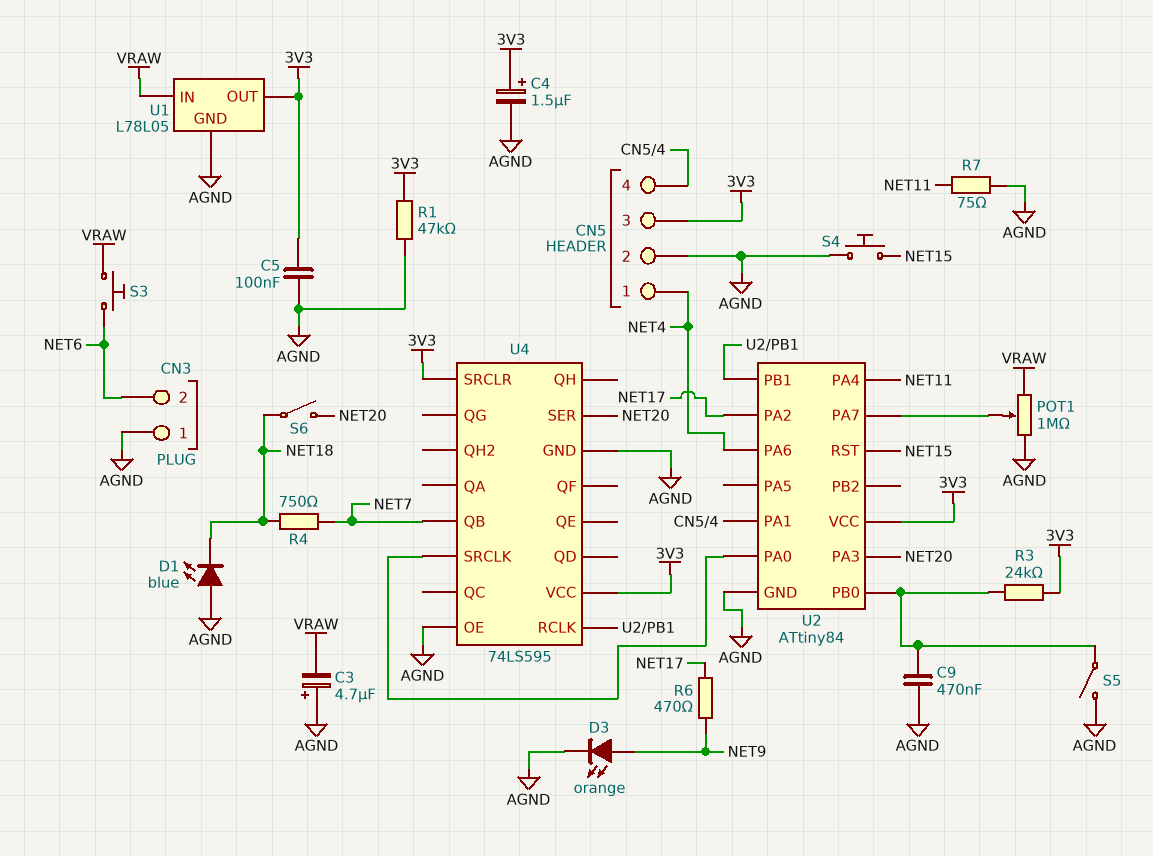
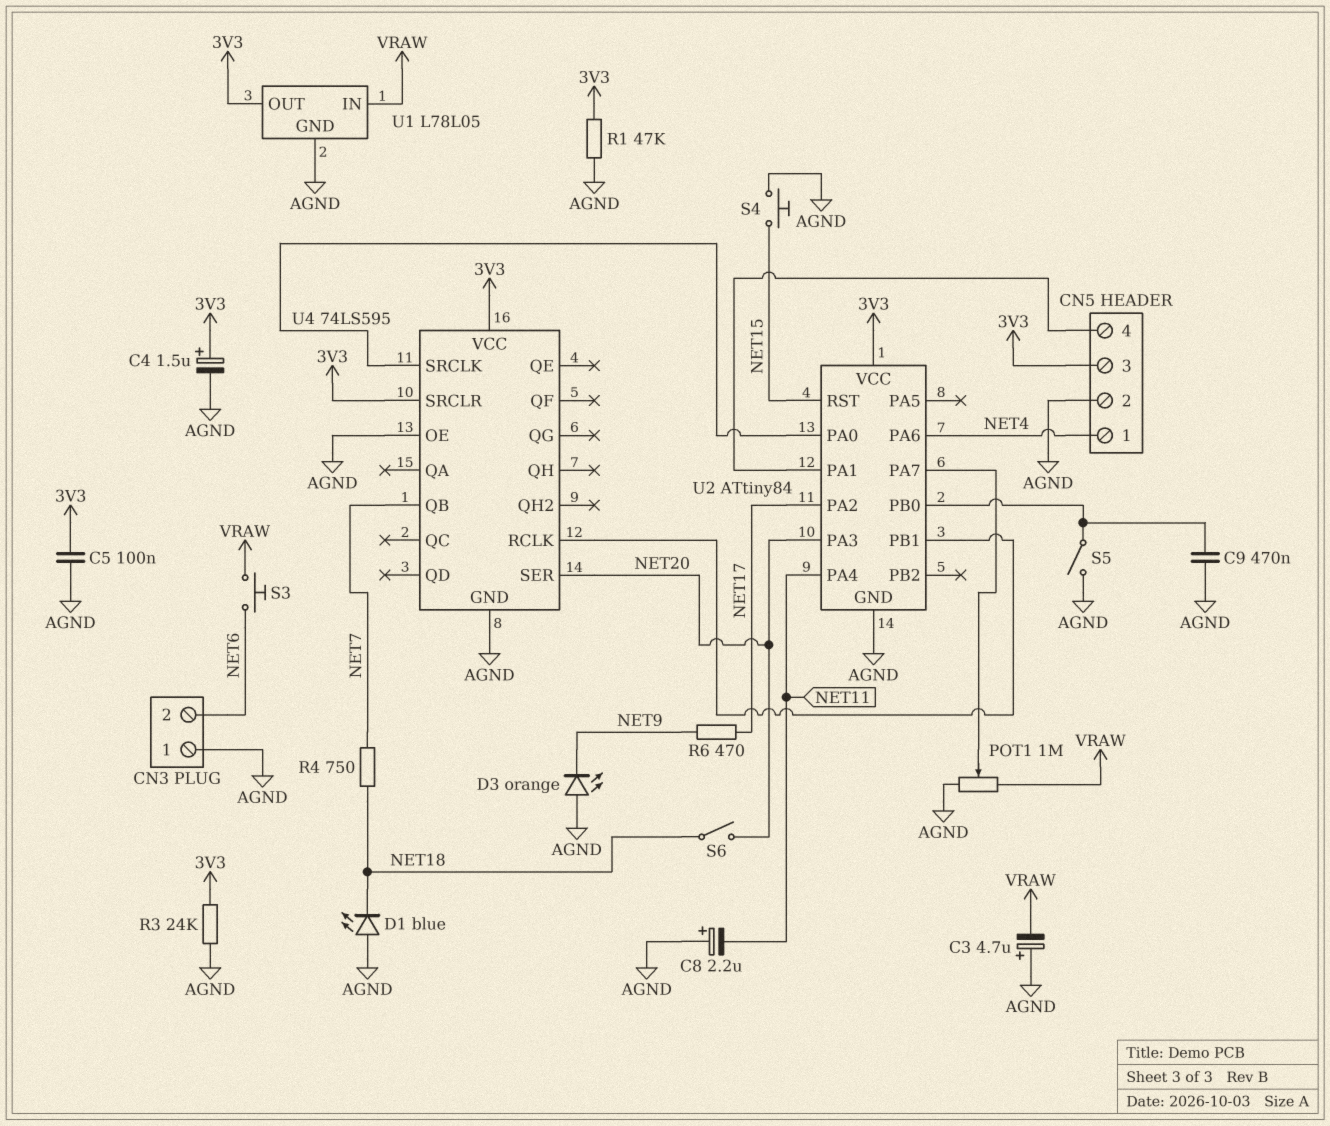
C8: none -> 2.2uF (plus AGND, minus NET11)
D3: LED orange (A NET9, K AGND) -> LED orange (A AGND, K NET9)
R3: 24k (3V3, U2/PB0) -> 24k (3V3, AGND)
R7: 75 (AGND, NET11) -> none

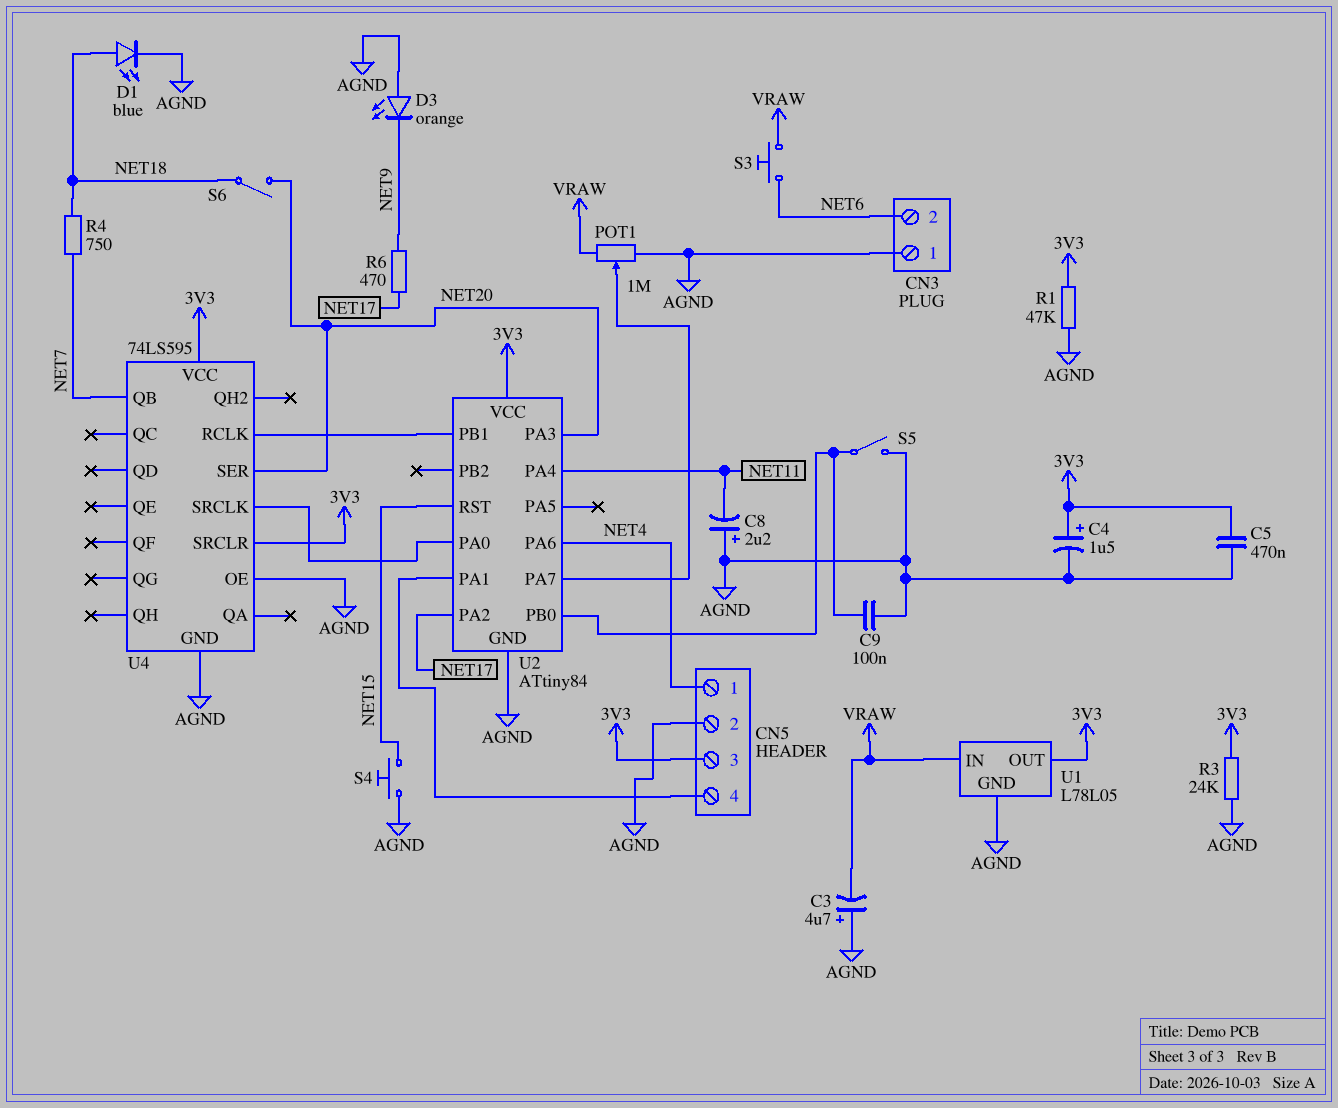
C5: 100nF (3V3, AGND) -> 470nF (3V3, AGND)
C9: 470nF (AGND, U2/PB0) -> 100nF (AGND, U2/PB0)
D1: LED blue (A AGND, K NET18) -> LED blue (A NET18, K AGND)

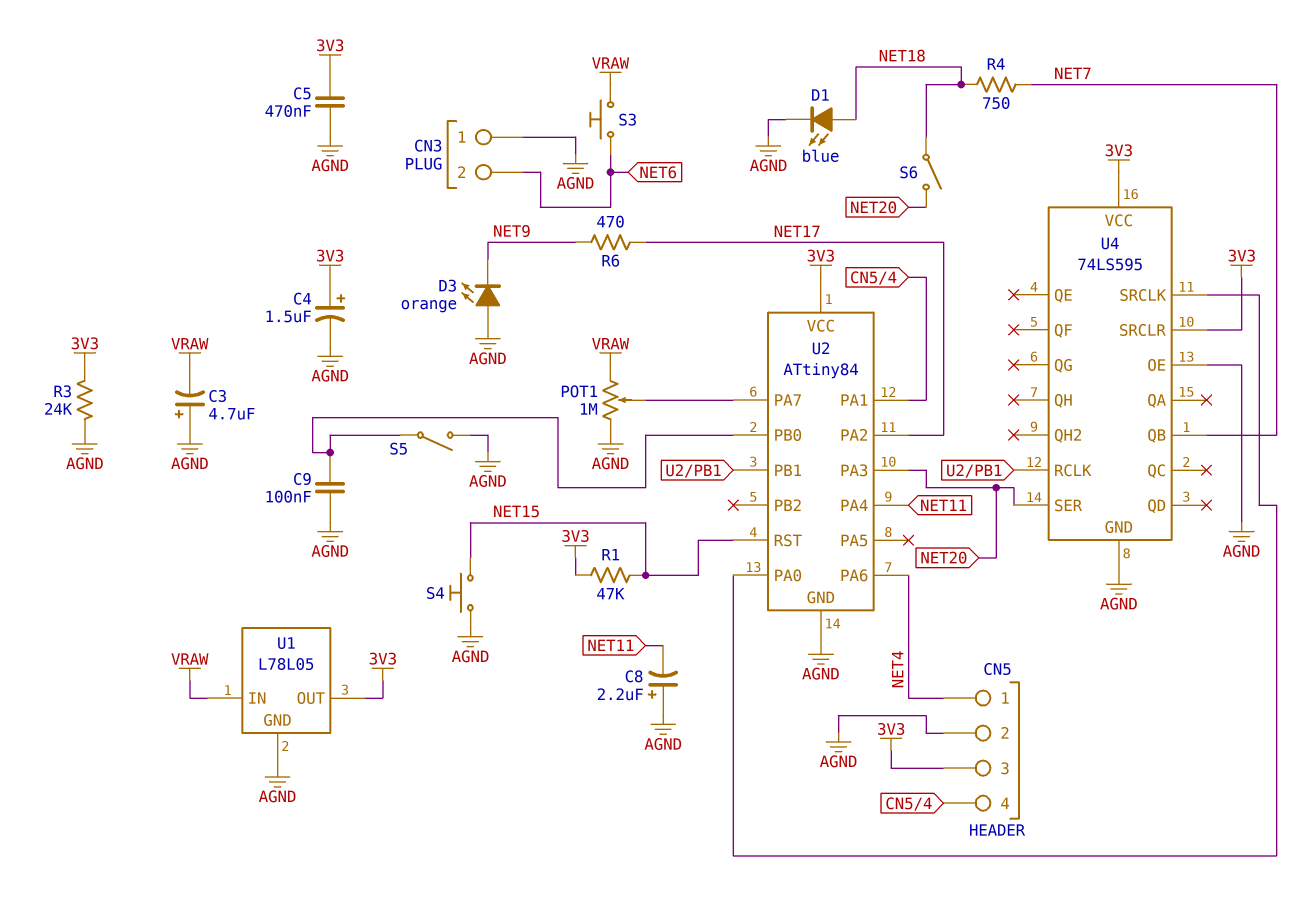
R1: 47k (3V3, AGND) -> 47k (3V3, NET15)

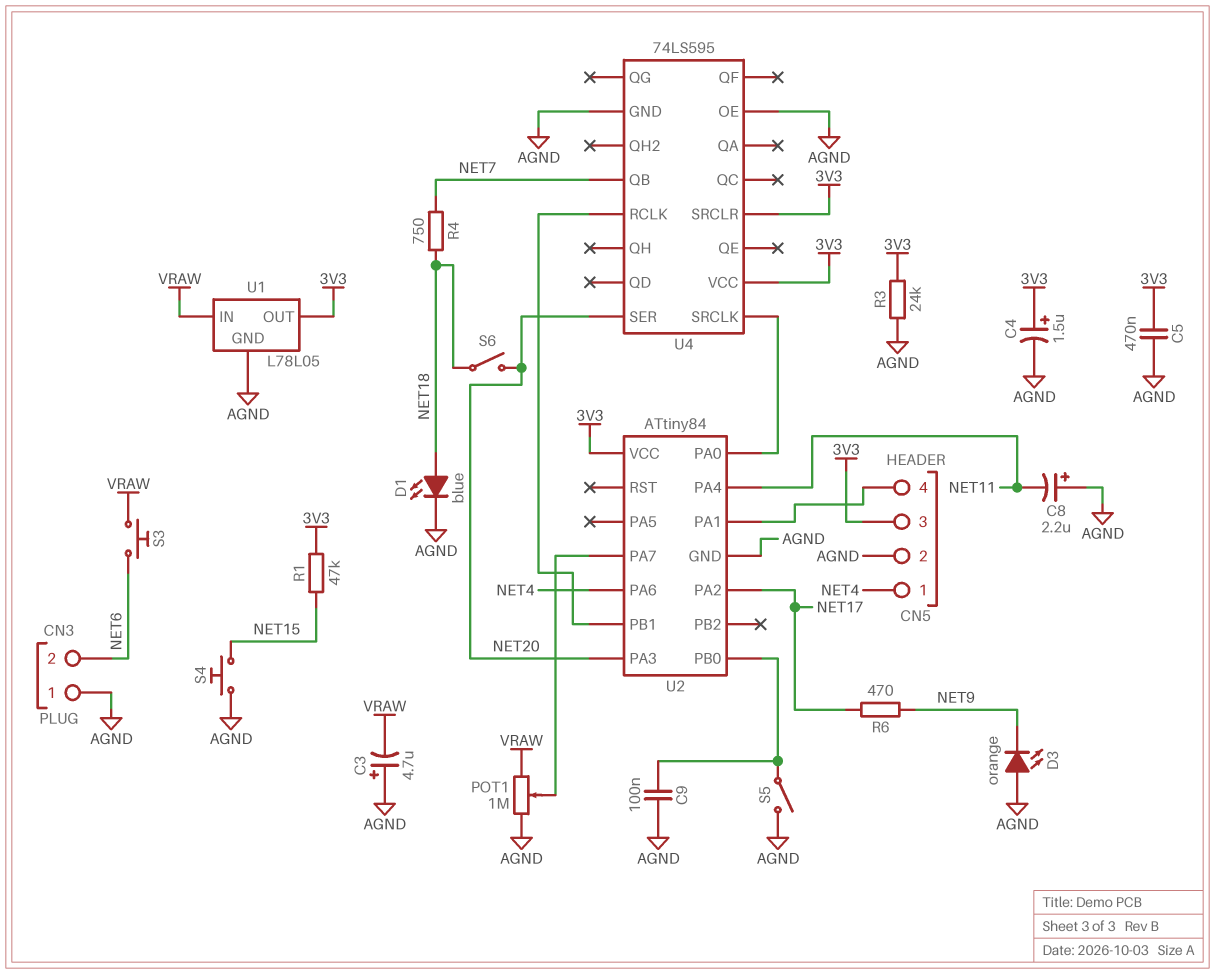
U2 pin RST: NET15 -> none

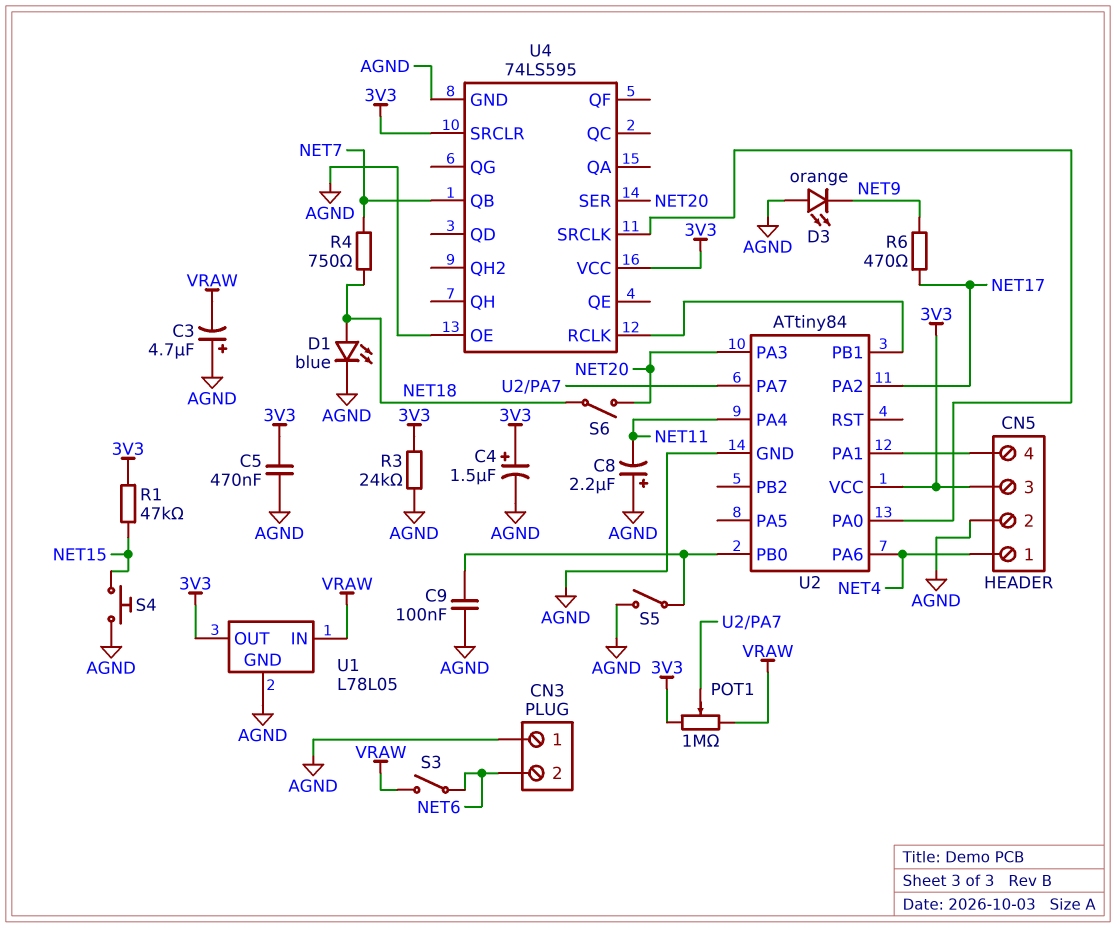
POT1: 1M (AGND, VRAW, wiper U2/PA7) -> 1M (3V3, VRAW, wiper U2/PA7)
S3: button (NET6, VRAW) -> switch (NET6, VRAW)

